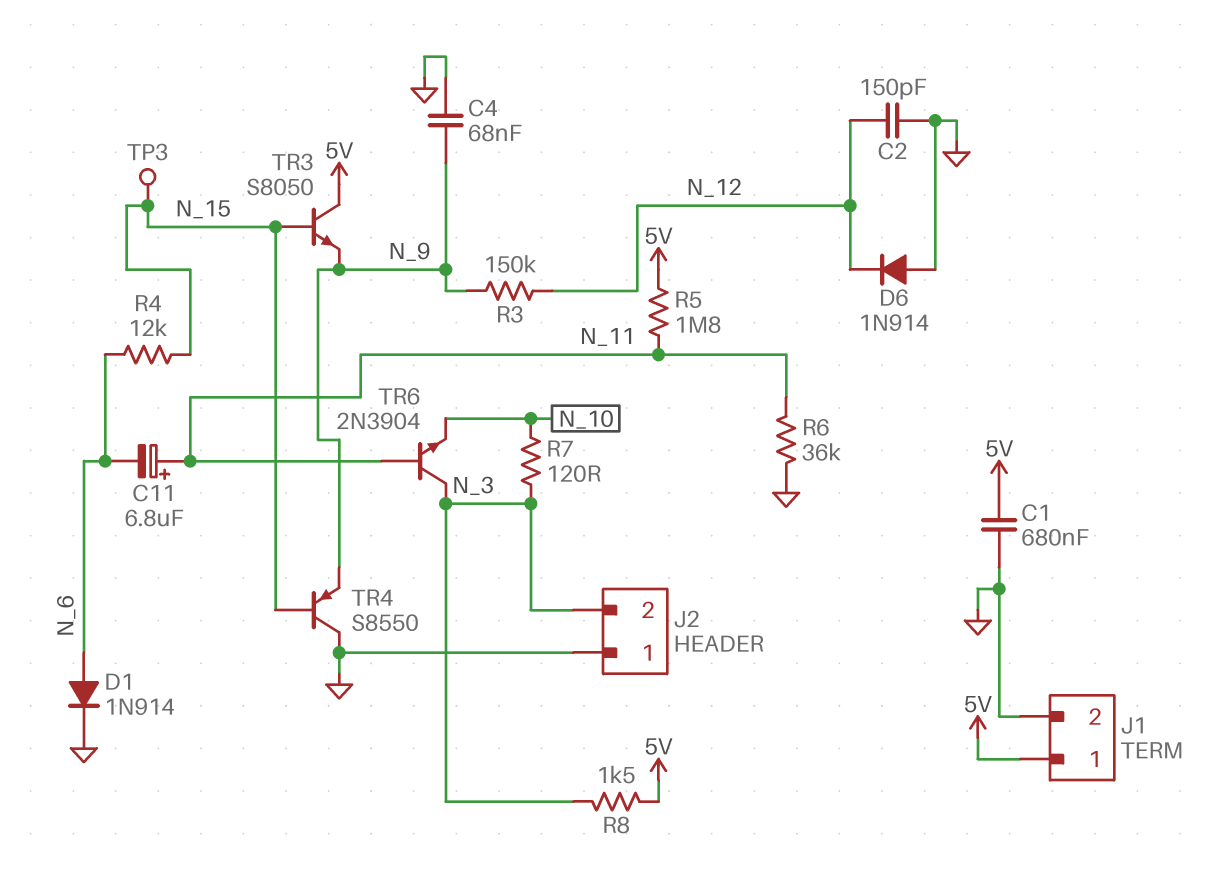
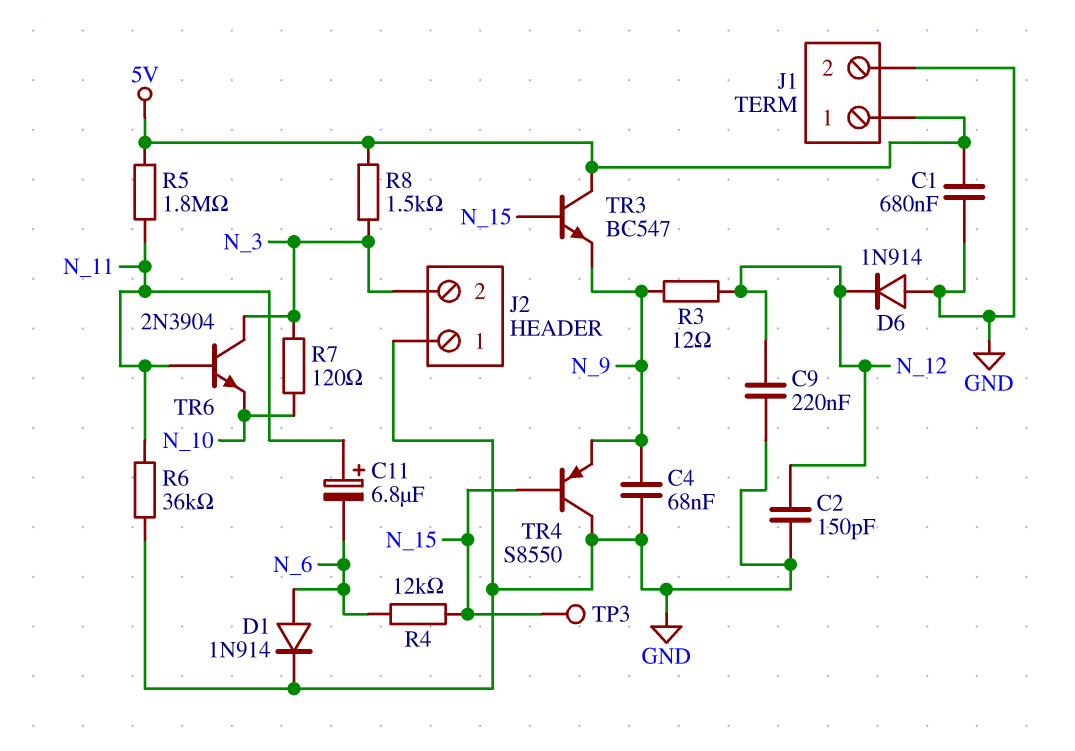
C9: none -> 220nF (GND, N_12)
R3: 150k (N_9, N_12) -> 12 (N_9, N_12)
TR3: NPN S8050 (B N_15, C 5V, E N_9) -> NPN BC547 (B N_15, C 5V, E N_9)

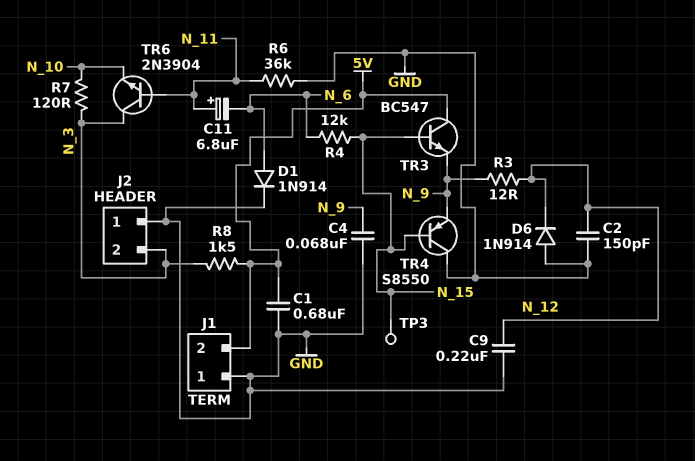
J1 pin 1: 5V -> GND
J1 pin 2: GND -> 5V
R5: 1.8M (5V, N_11) -> none

